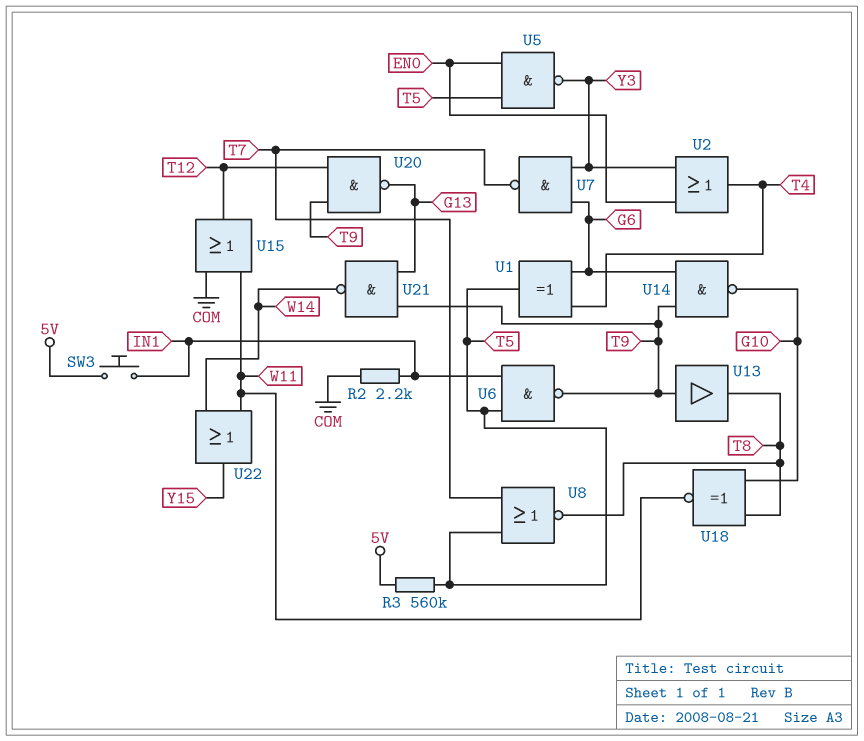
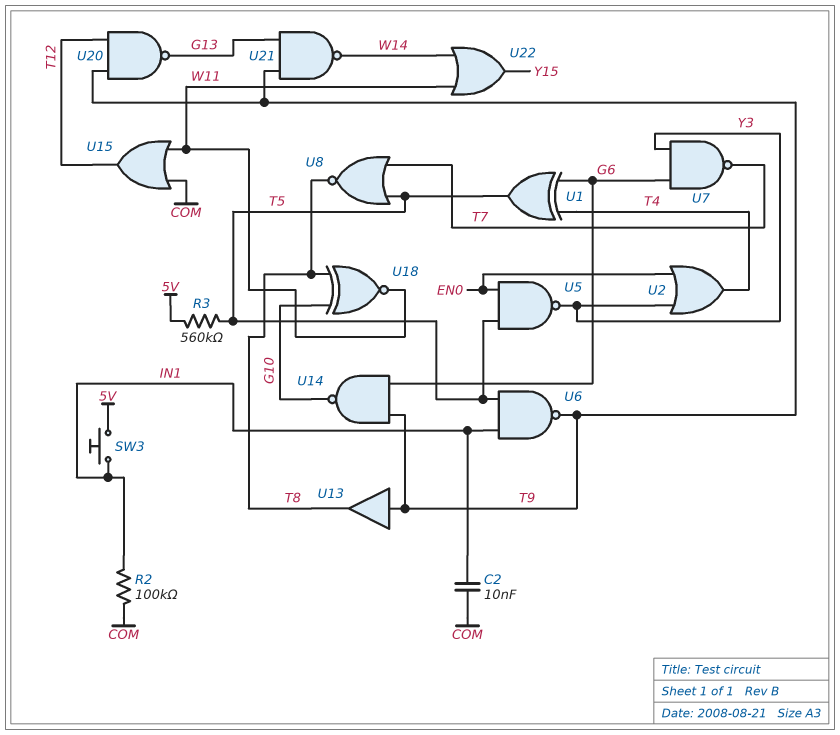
C2: none -> 10nF (COM, IN1)
R2: 2.2k (COM, IN1) -> 100k (COM, IN1)

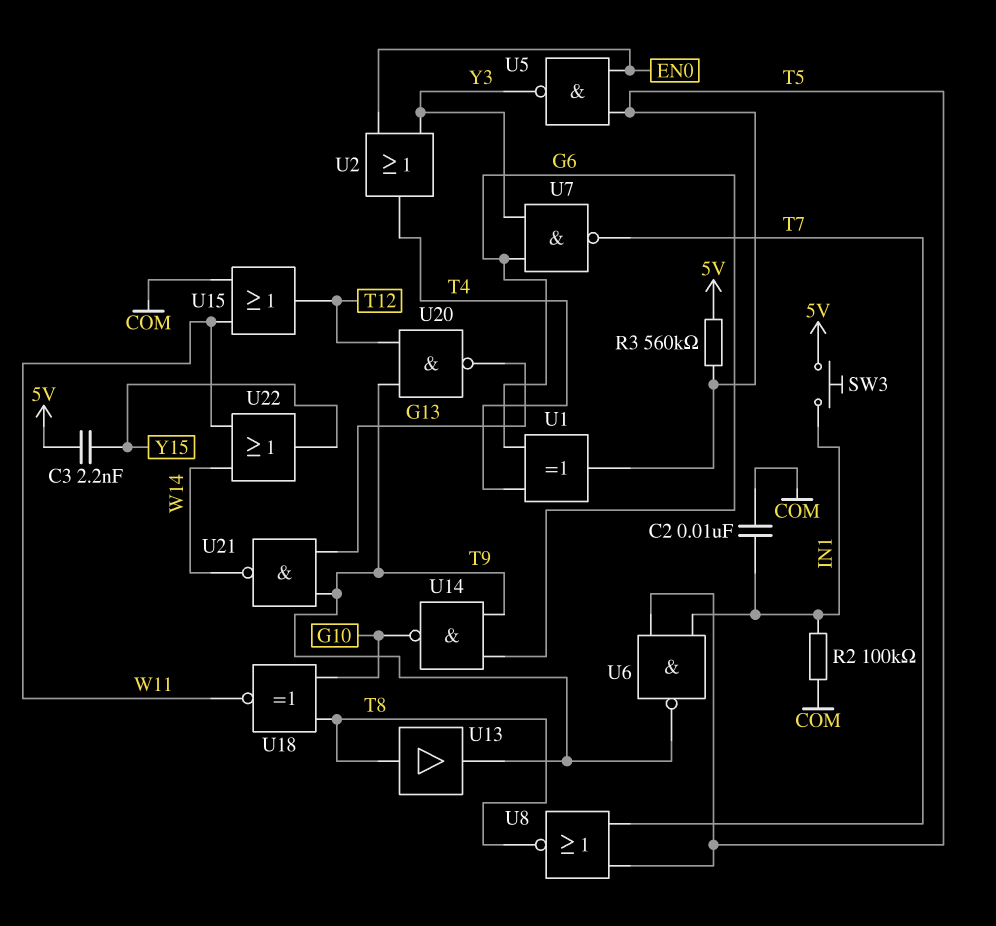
C3: none -> 2.2nF (5V, Y15)
U13: buffer (in T9, out T8) -> buffer (in T8, out T9)

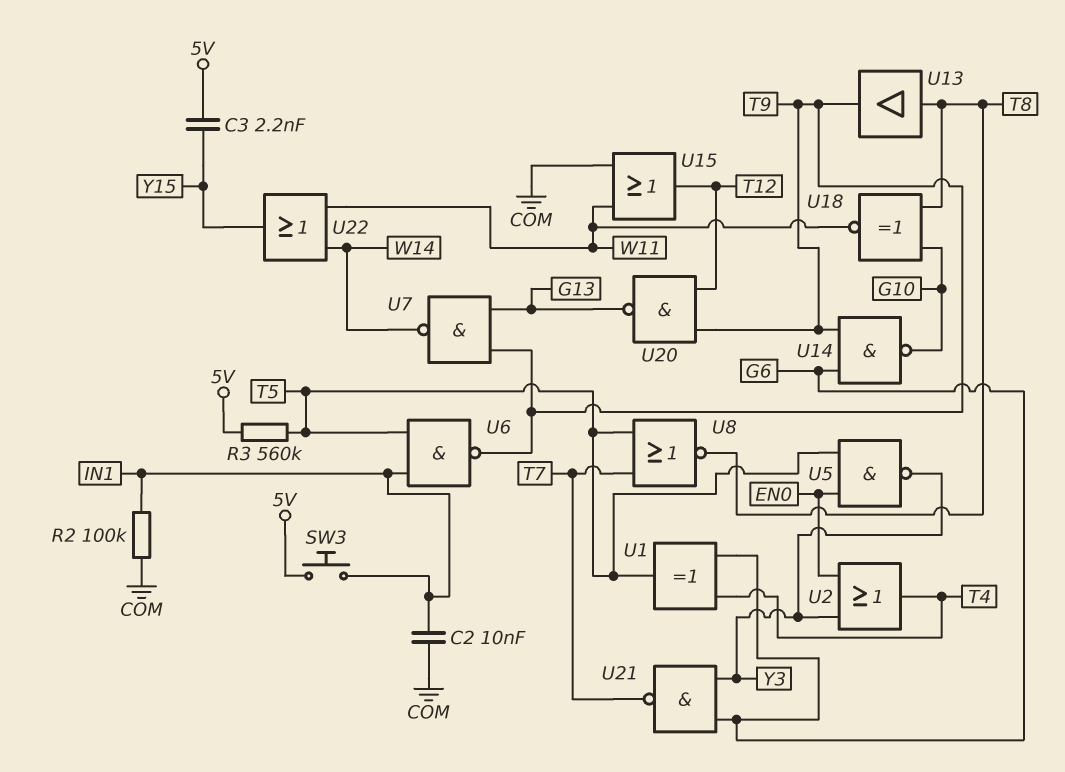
U7: NAND (in G6, in Y3, out T7) -> NAND (in G13, in T9, out W14)
U21: NAND (in G13, in T9, out W14) -> NAND (in G6, in Y3, out T7)

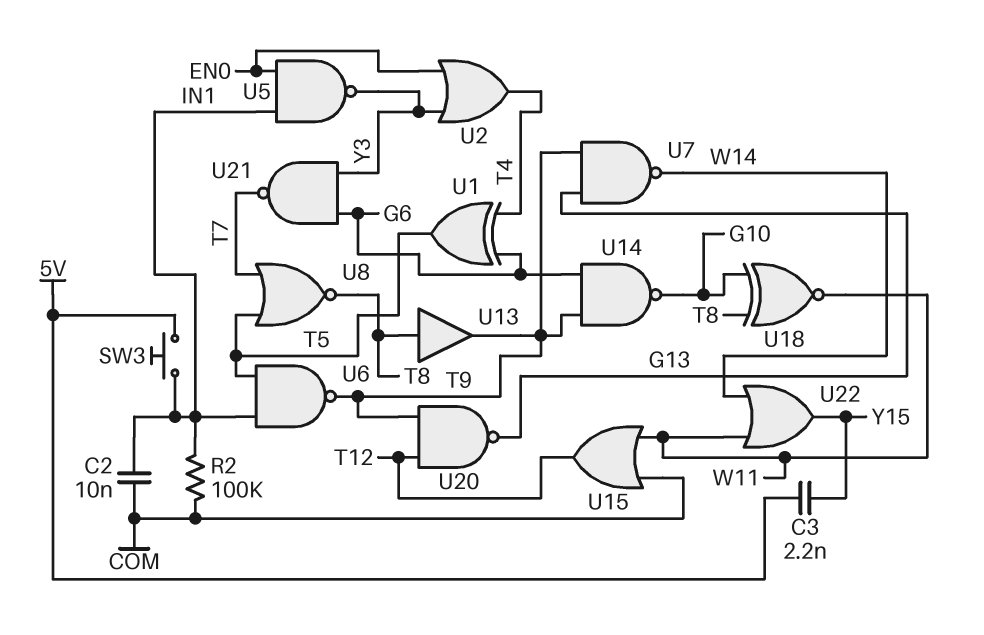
R3: 560k (5V, T5) -> none
U5: NAND (in EN0, in T5, out Y3) -> NAND (in EN0, in IN1, out Y3)

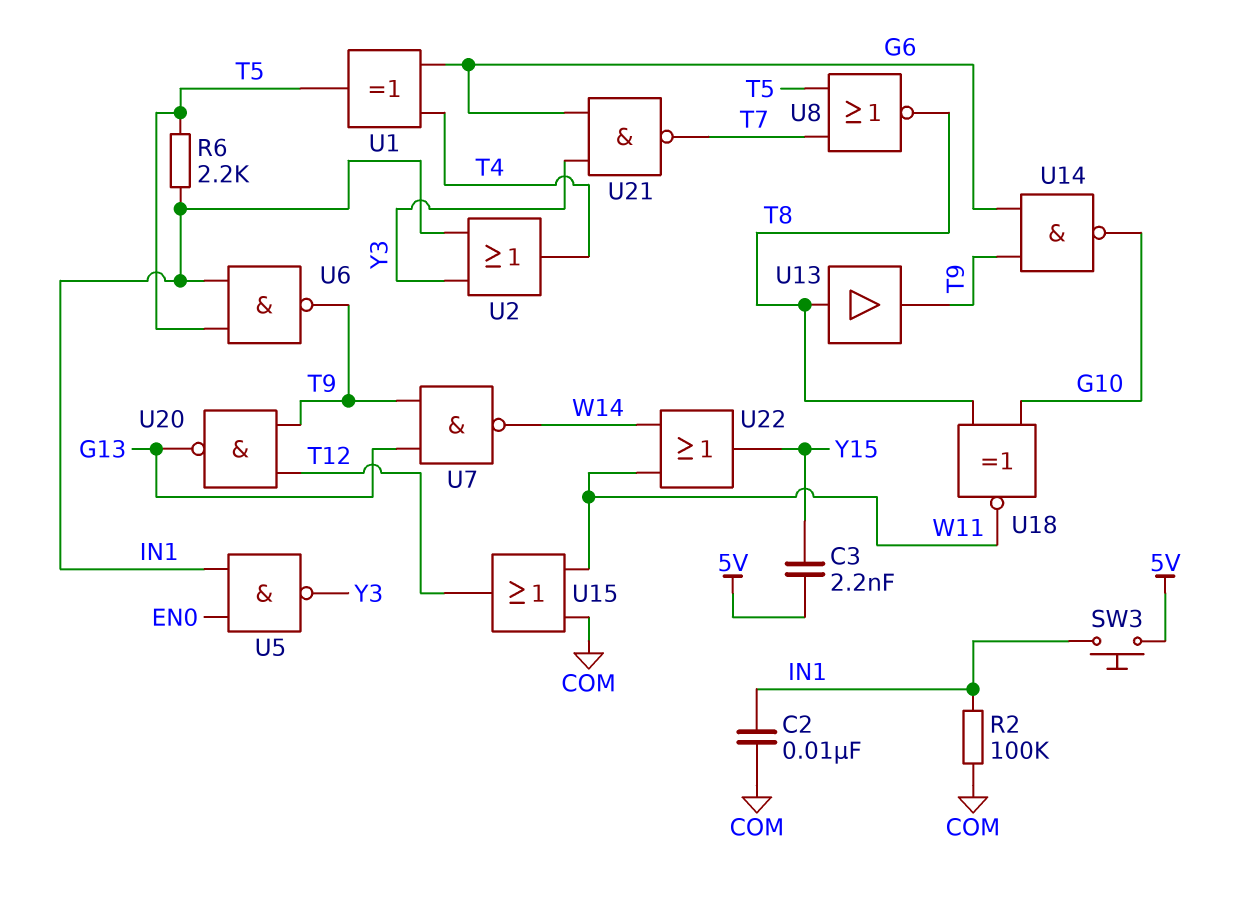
R6: none -> 2.2k (IN1, T5)
U2: OR (in EN0, in Y3, out T4) -> OR (in IN1, in Y3, out T4)

